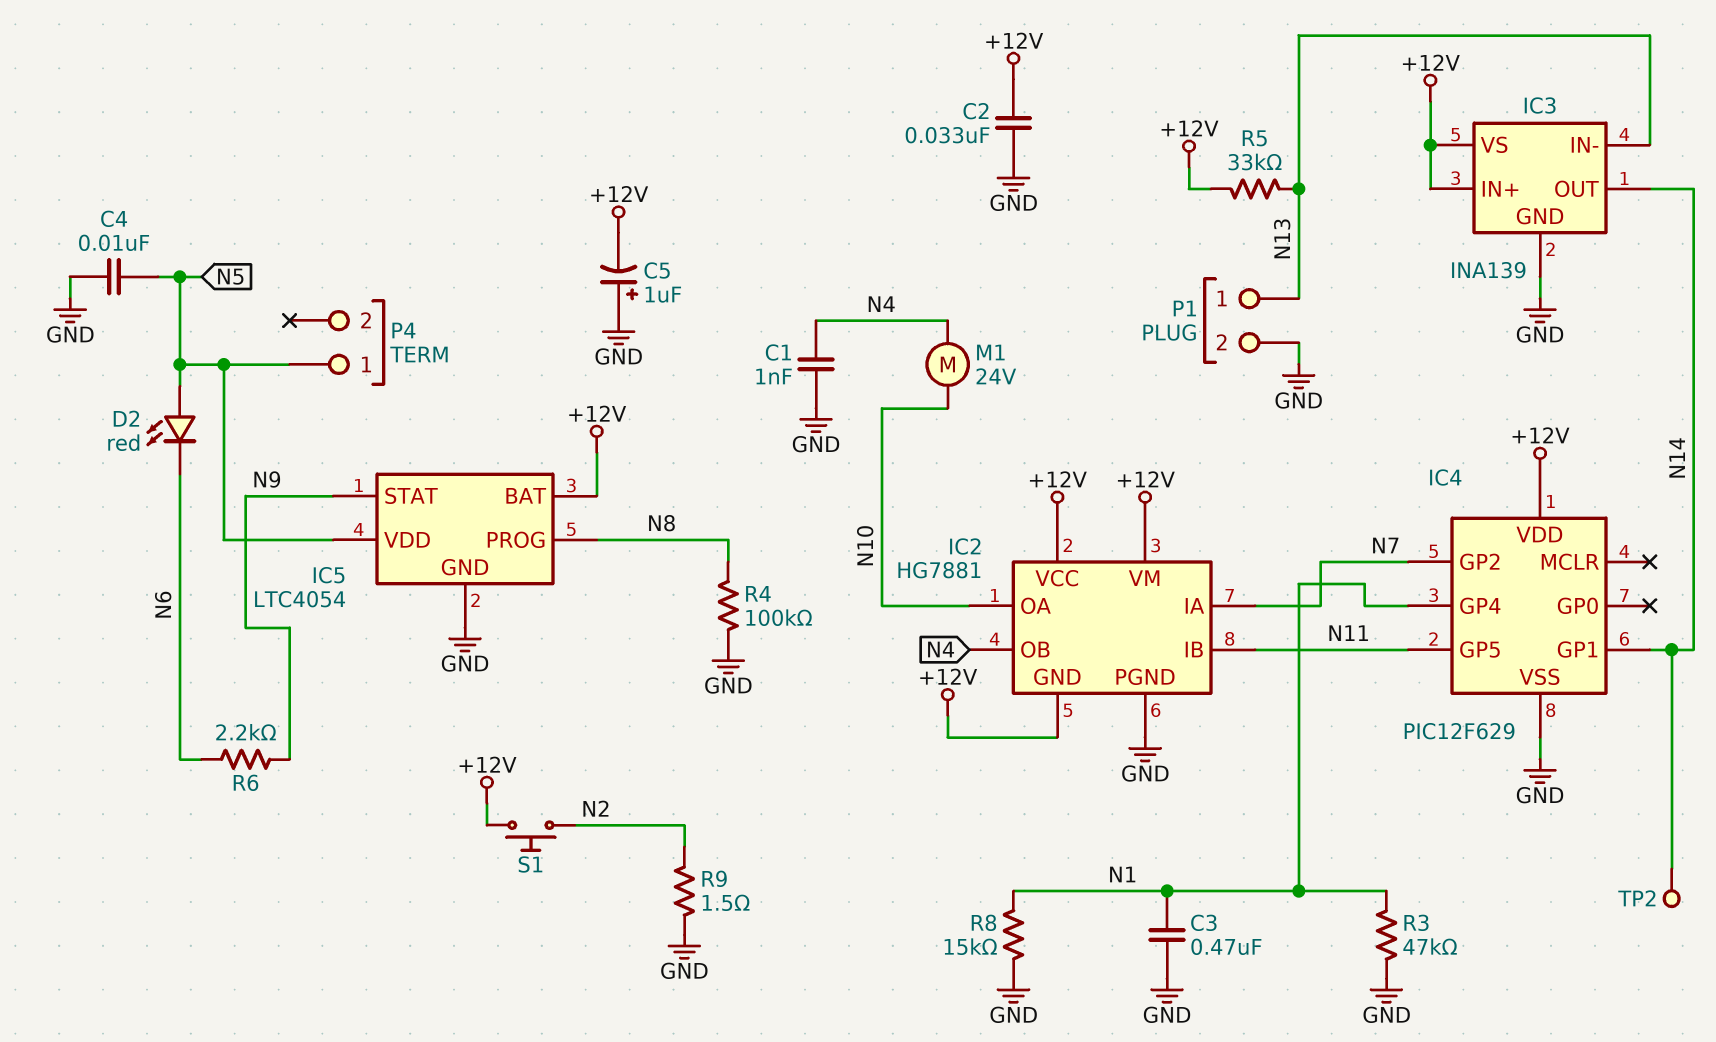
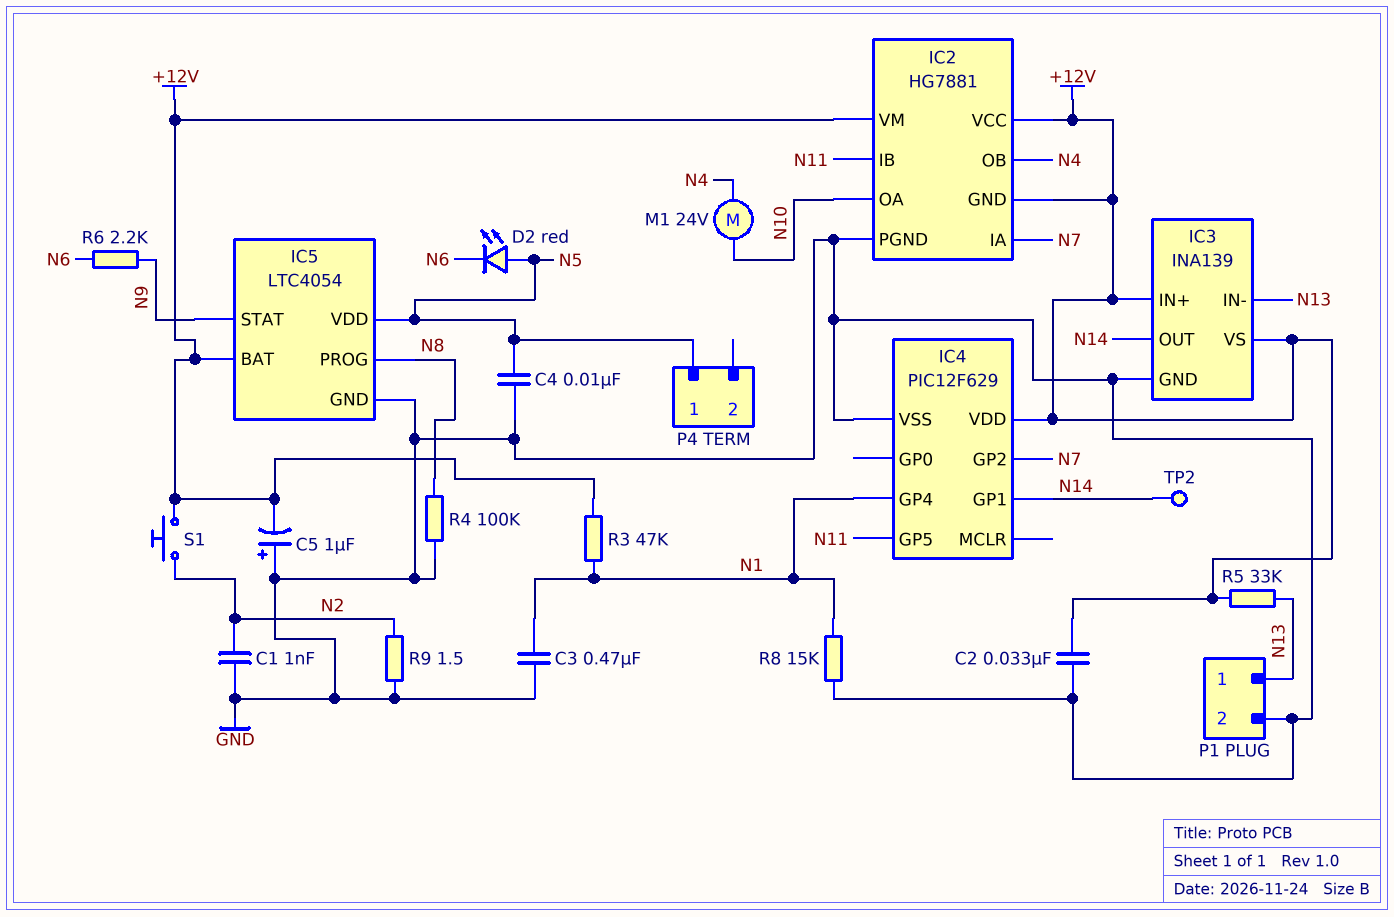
C1: 1nF (GND, N4) -> 1nF (GND, N2)
R3: 47k (GND, N1) -> 47k (+12V, N1)

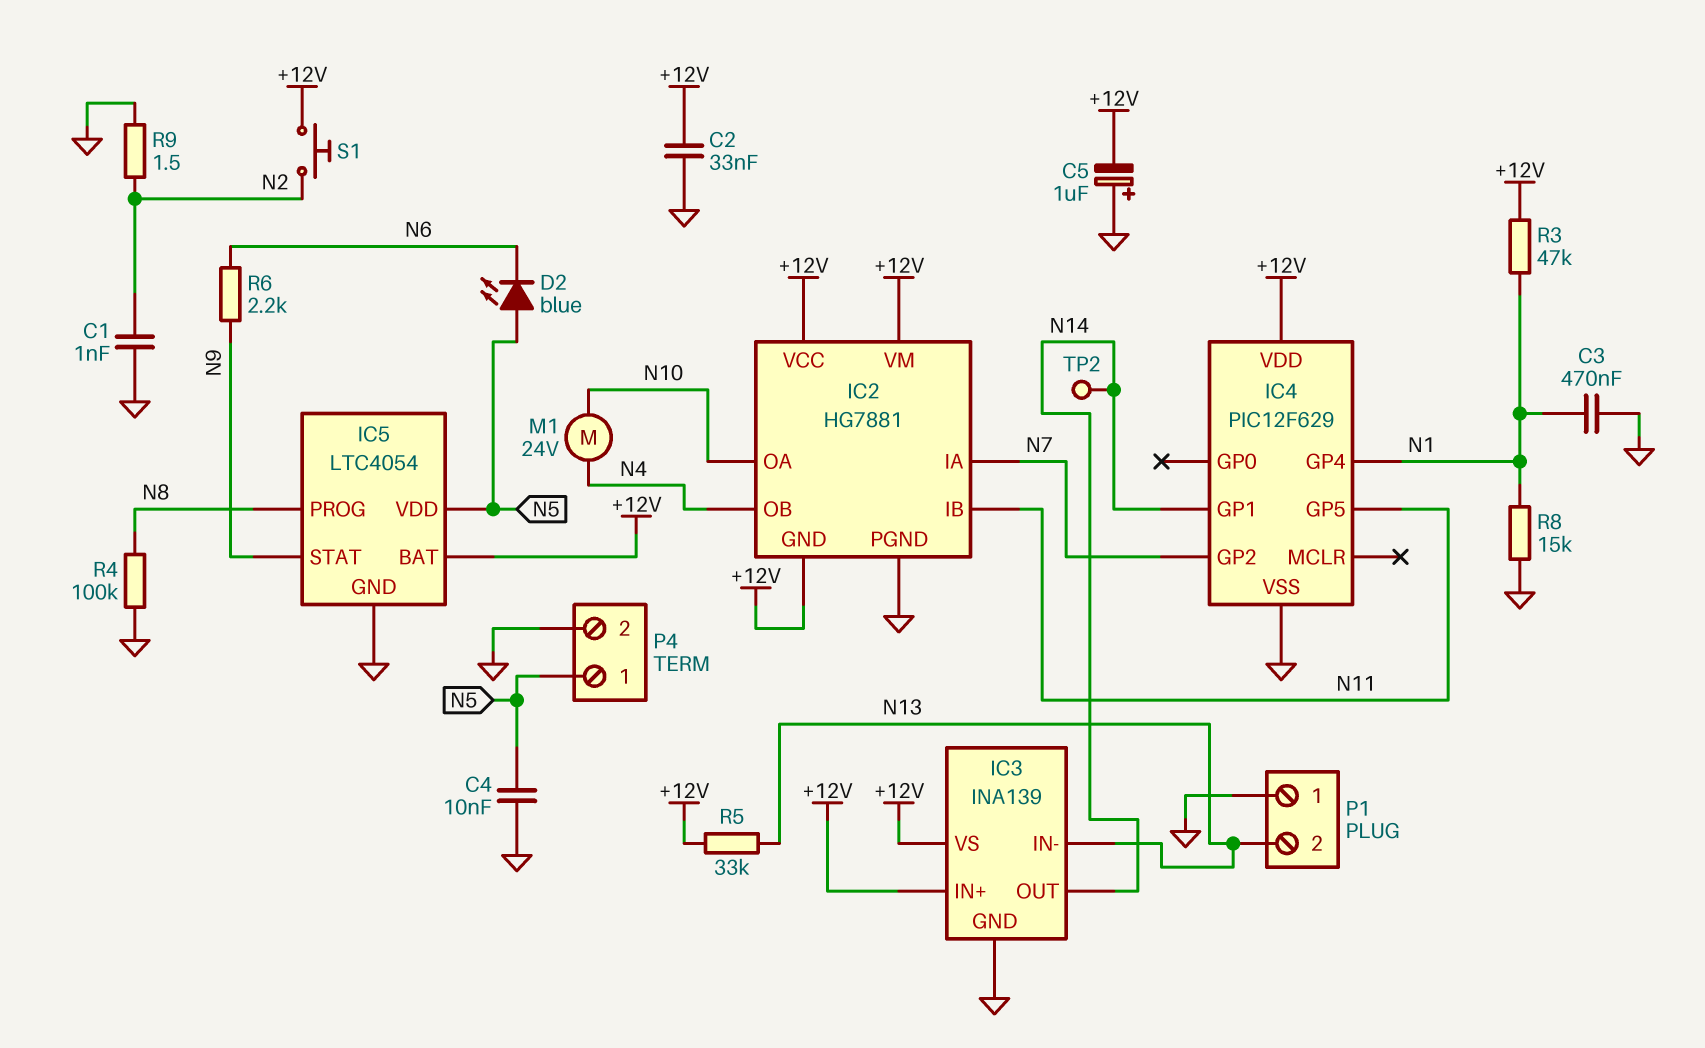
D2: LED red (A N5, K N6) -> LED blue (A N5, K N6)
P1 pin 1: N13 -> GND
P1 pin 2: GND -> N13
P4 pin 2: none -> GND

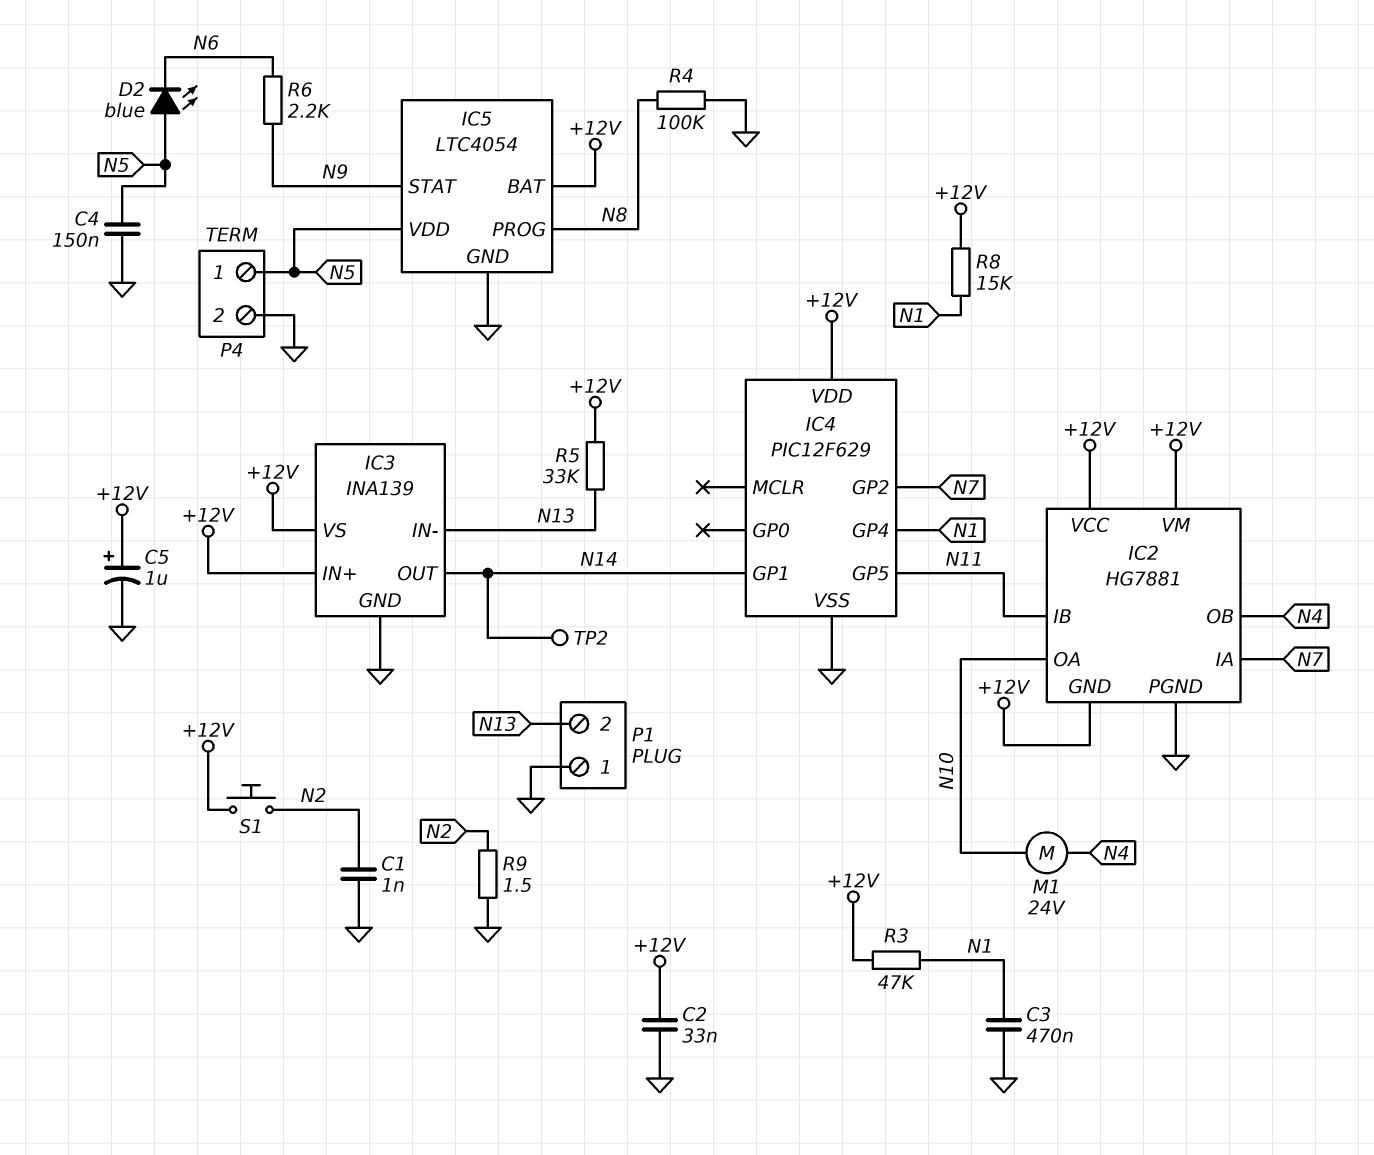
C4: 10nF (GND, N5) -> 150nF (GND, N5)
C5: 1uF (plus GND, minus +12V) -> 1uF (plus +12V, minus GND)
R8: 15k (GND, N1) -> 15k (+12V, N1)

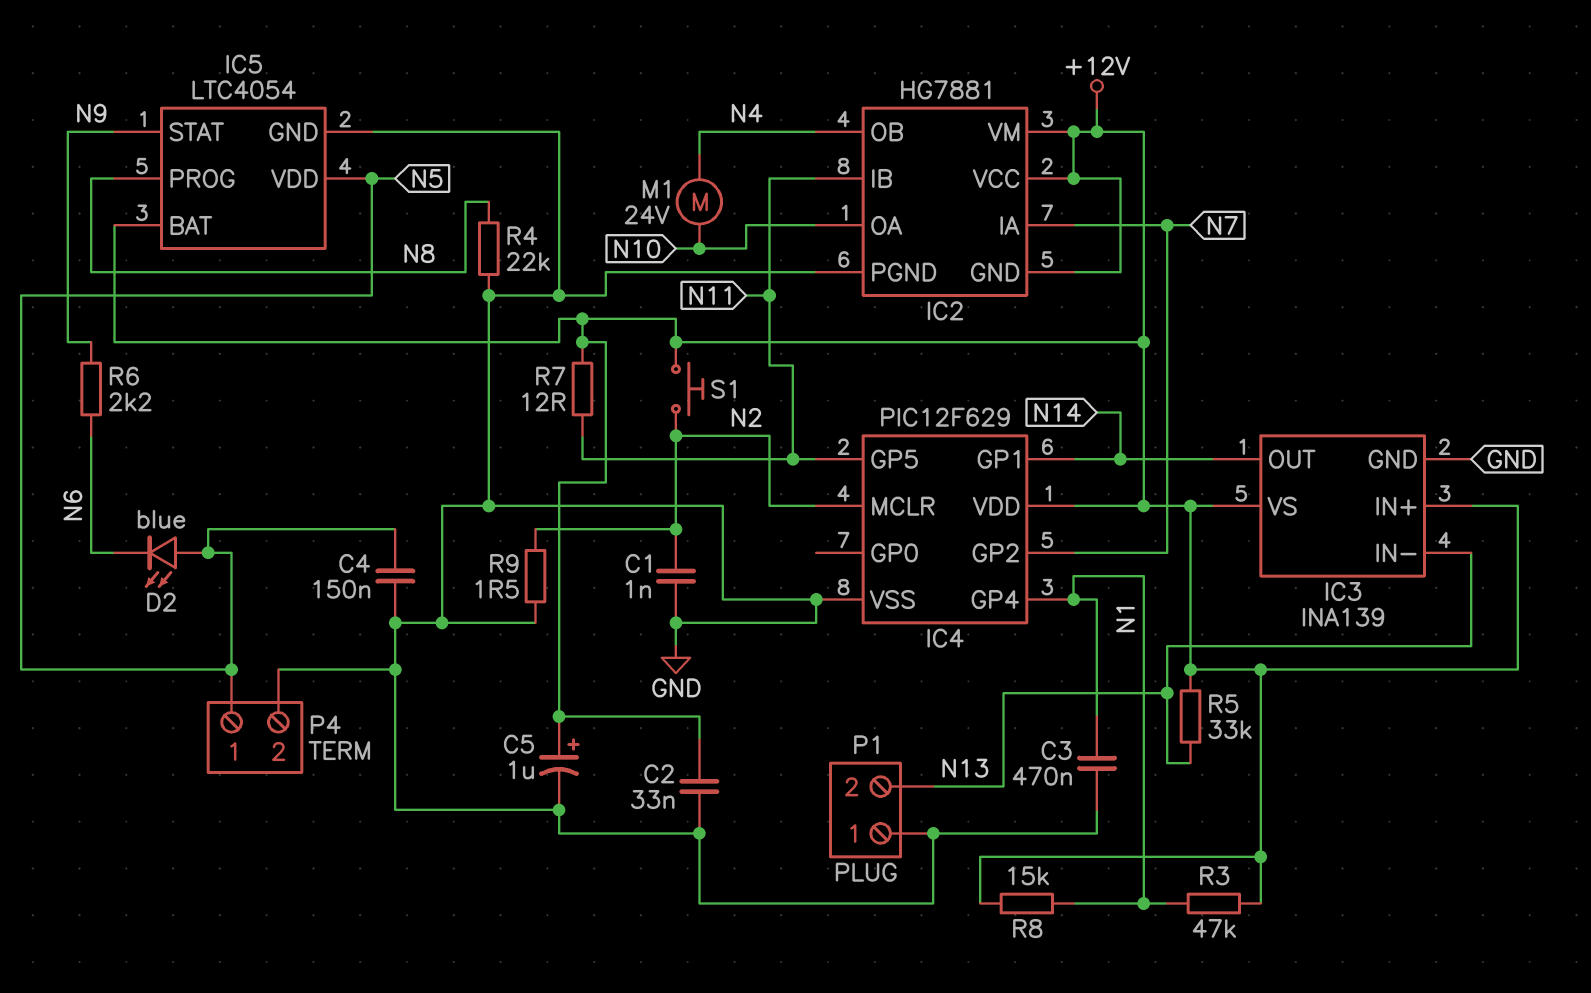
IC4 pin MCLR: none -> N2
R4: 100k (GND, N8) -> 22k (GND, N8)
R7: none -> 12 (+12V, N11)
TP2: test point (N14) -> none

